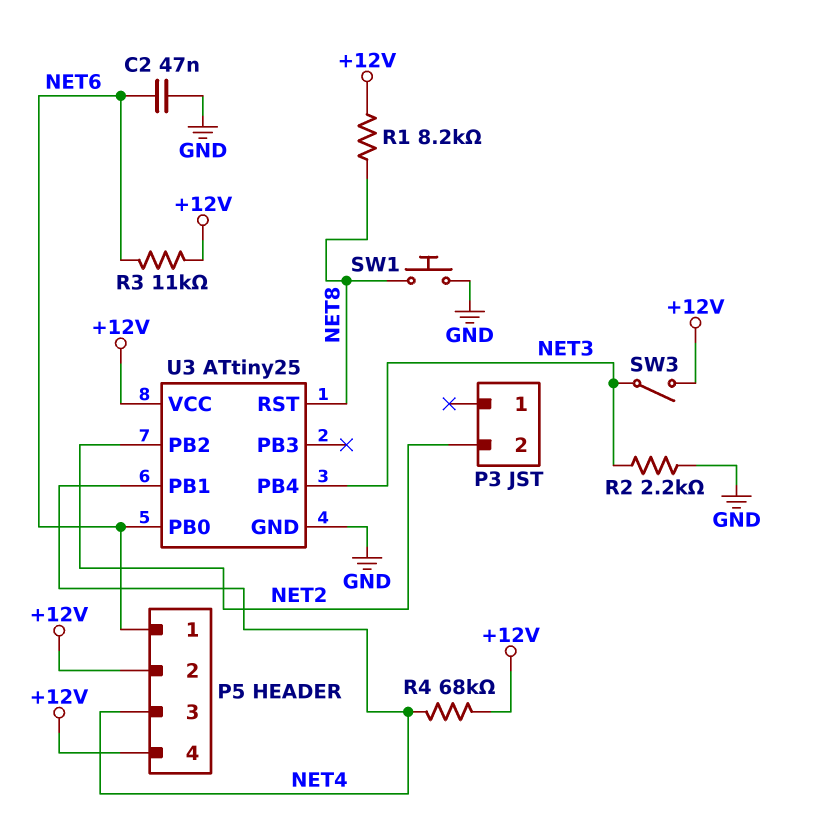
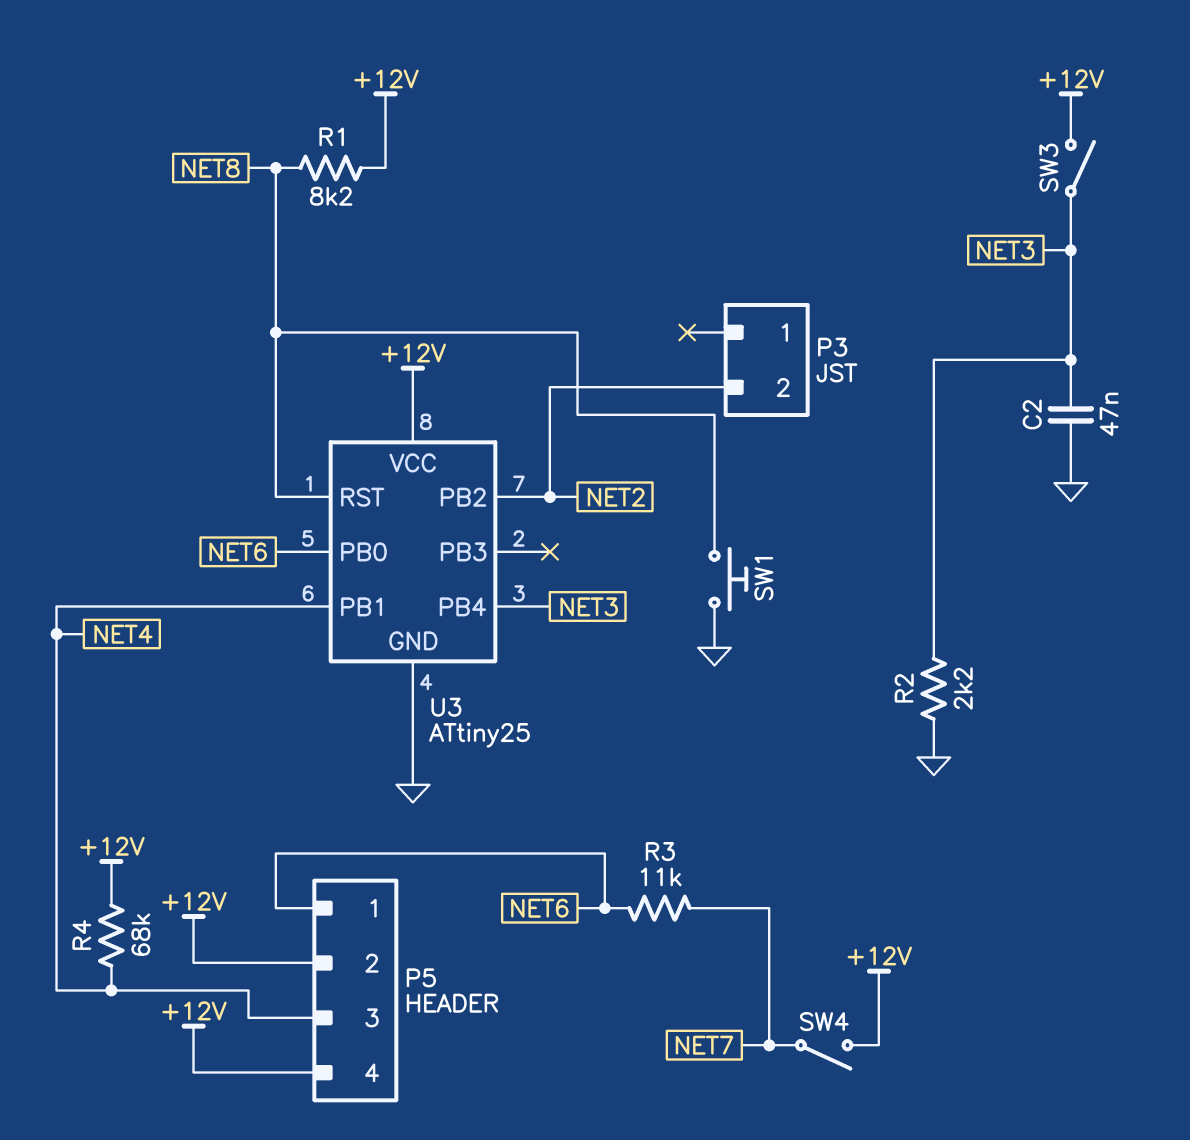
C2: 47nF (GND, NET6) -> 47nF (GND, NET3)
R3: 11k (+12V, NET6) -> 11k (NET6, NET7)
SW4: none -> switch (+12V, NET7)

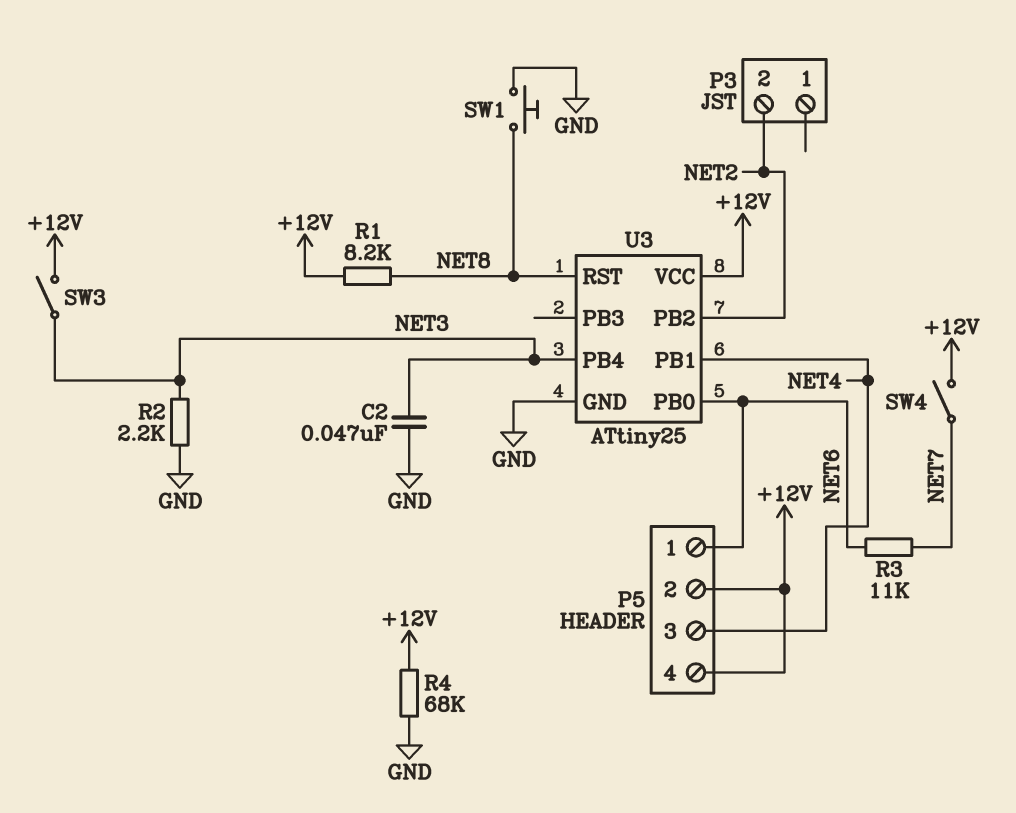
R4: 68k (+12V, NET4) -> 68k (+12V, GND)

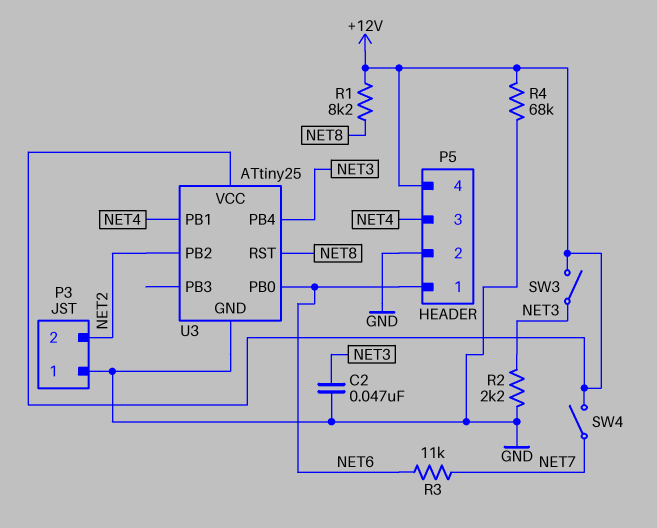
P3 pin 1: none -> GND
P5 pin 2: +12V -> GND
SW1: button (GND, NET8) -> none

